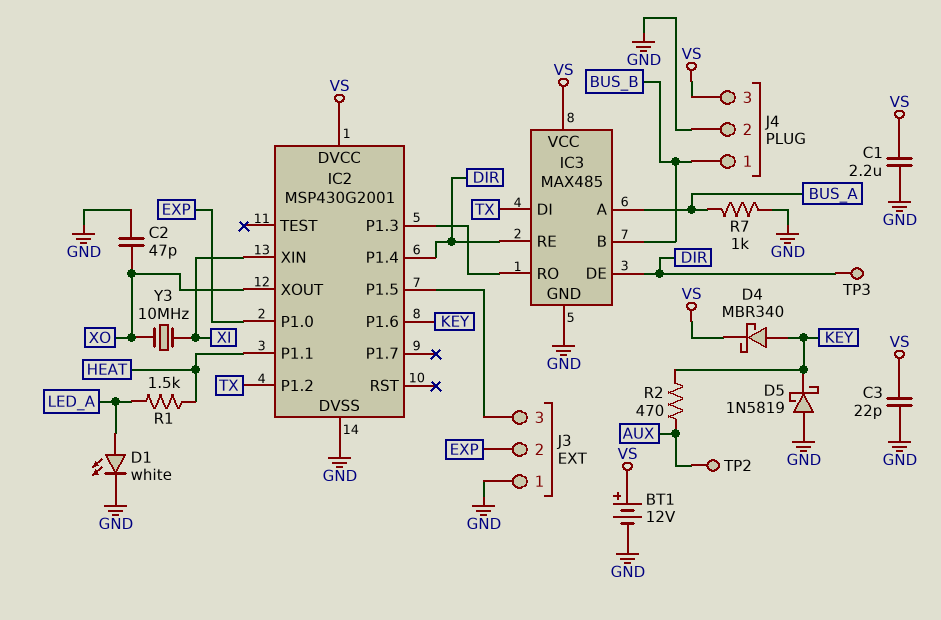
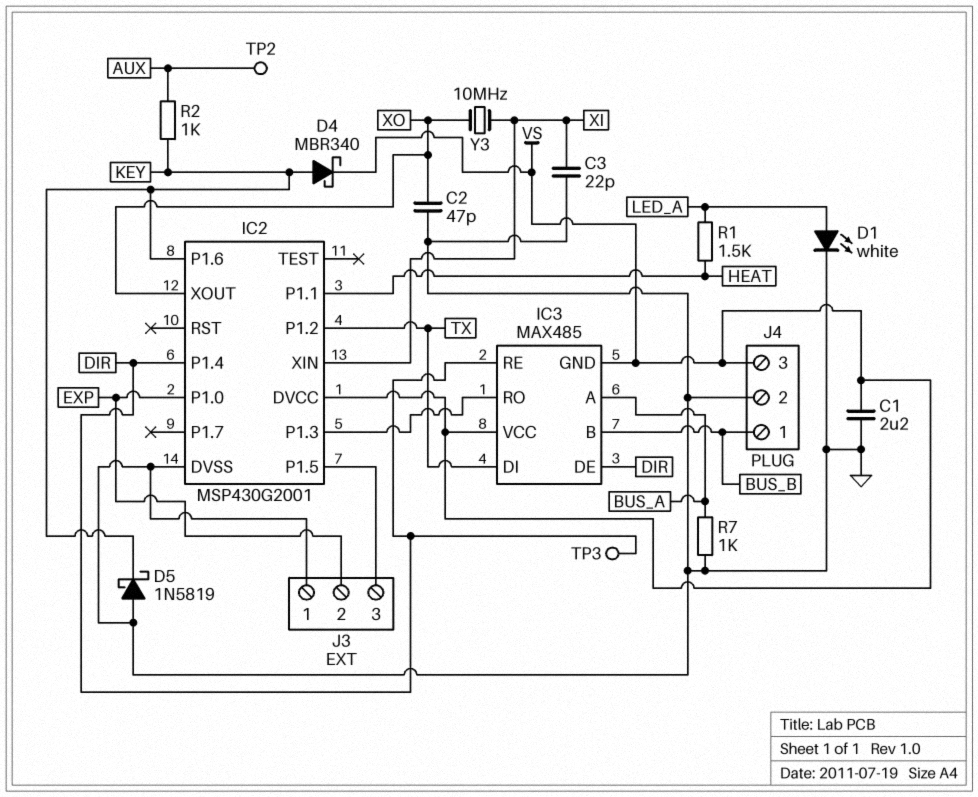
BT1: 12V (plus VS, minus GND) -> none
C3: 22pF (GND, VS) -> 22pF (GND, XI)
IC3 pin GND: GND -> VS
R2: 470 (AUX, KEY) -> 1k (AUX, KEY)

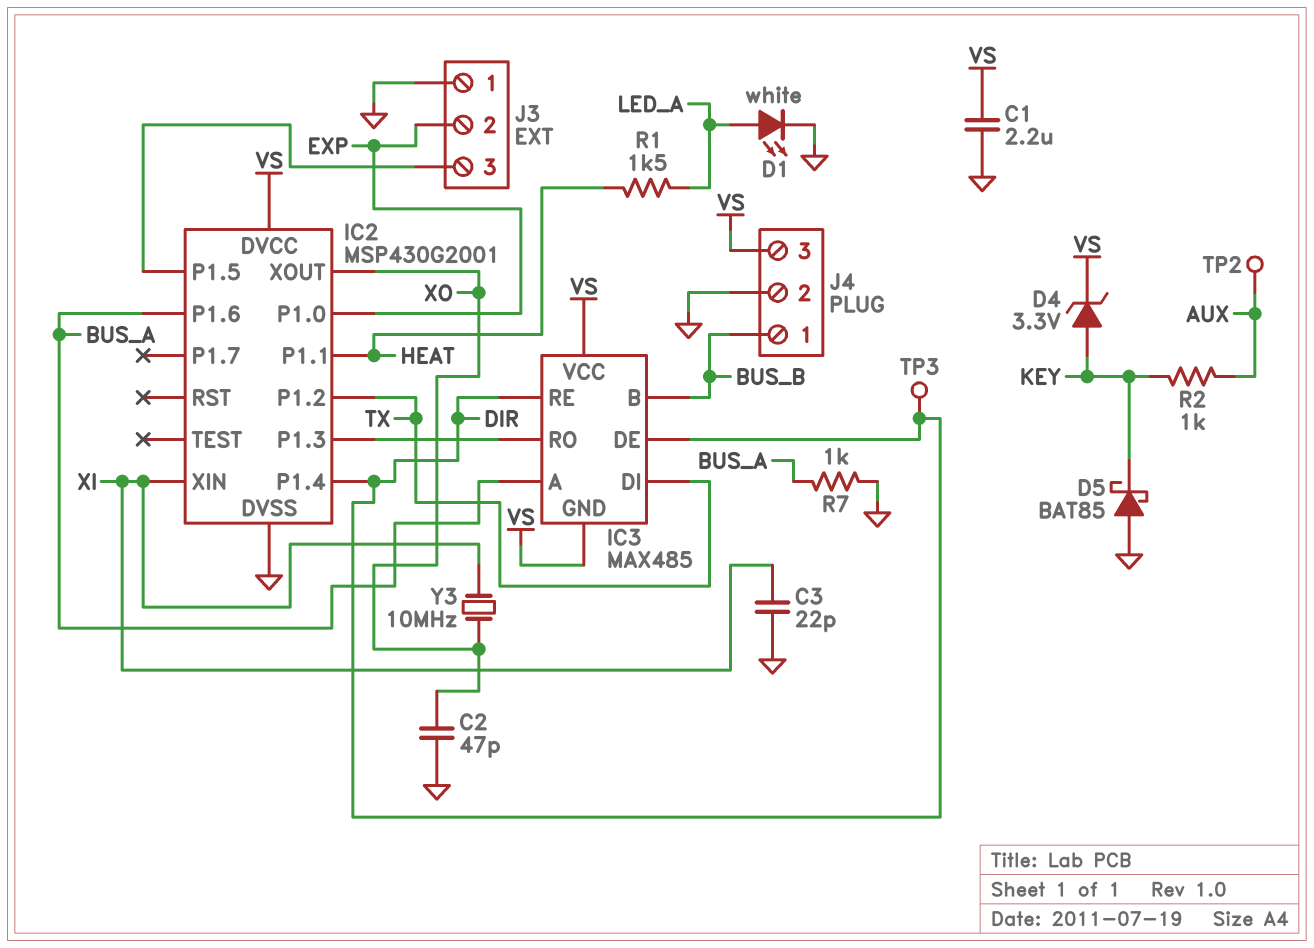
D4: schottky MBR340 (A KEY, K VS) -> zener 3.3V (A KEY, K VS)
D5: schottky 1N5819 (A GND, K KEY) -> schottky BAT85 (A GND, K KEY)
IC2 pin P1.6: KEY -> BUS_A

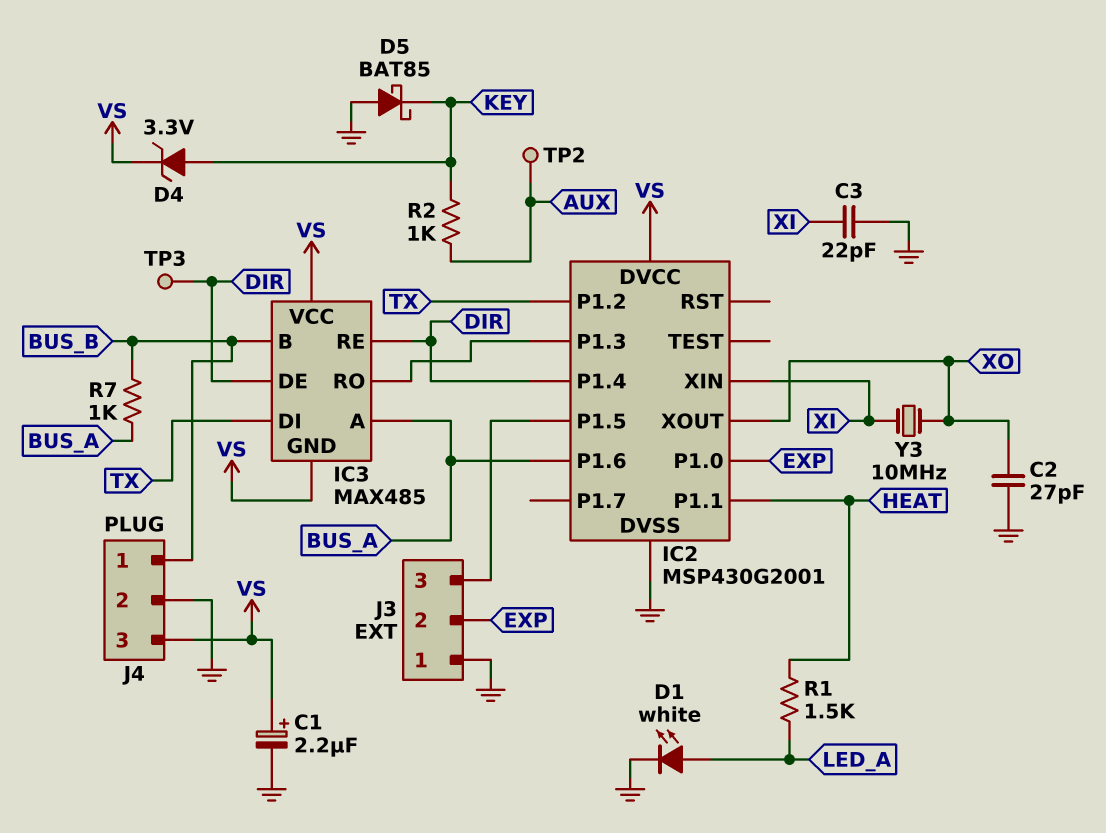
C1: 2.2uF (GND, VS) -> 2.2uF (plus VS, minus GND)
C2: 47pF (GND, XO) -> 27pF (GND, XO)
R7: 1k (BUS_A, GND) -> 1k (BUS_A, BUS_B)

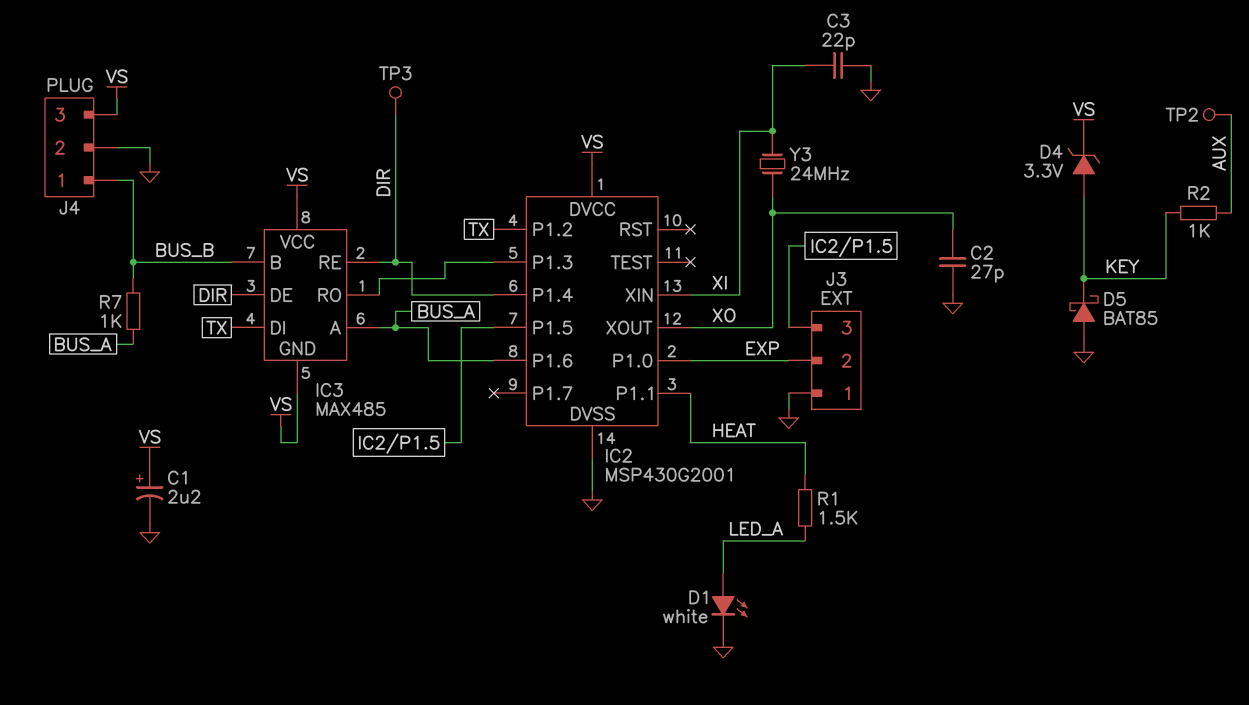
Y3: 10MHz (XI, XO) -> 24MHz (XI, XO)

